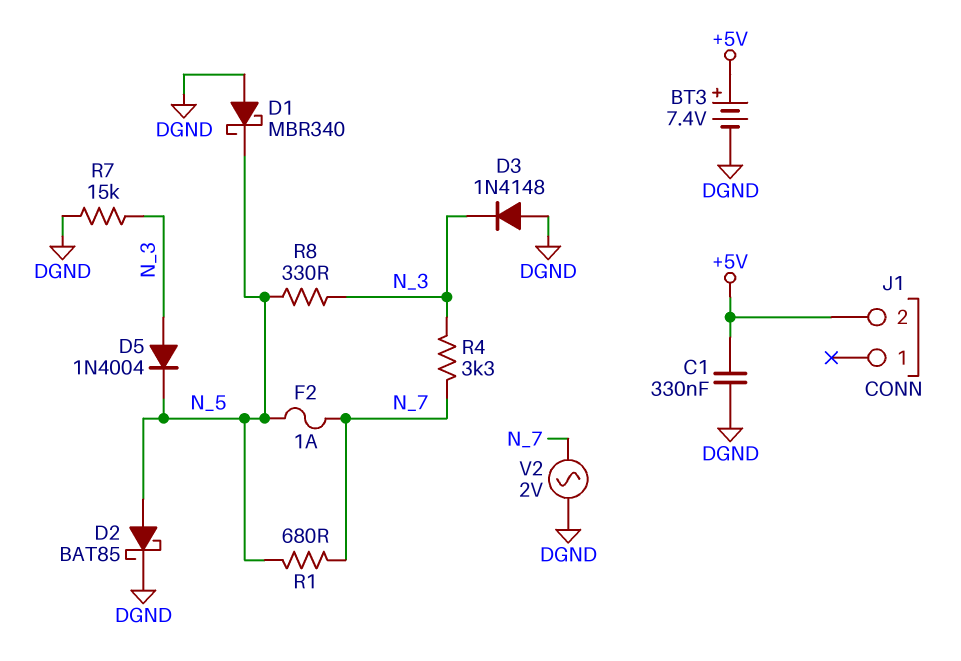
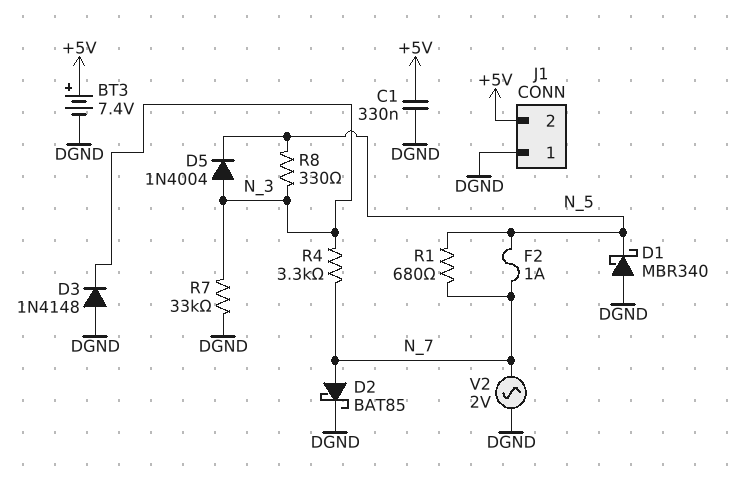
D2: schottky BAT85 (A N_5, K DGND) -> schottky BAT85 (A N_7, K DGND)
J1 pin 1: none -> DGND
R7: 15k (DGND, N_3) -> 33k (DGND, N_3)

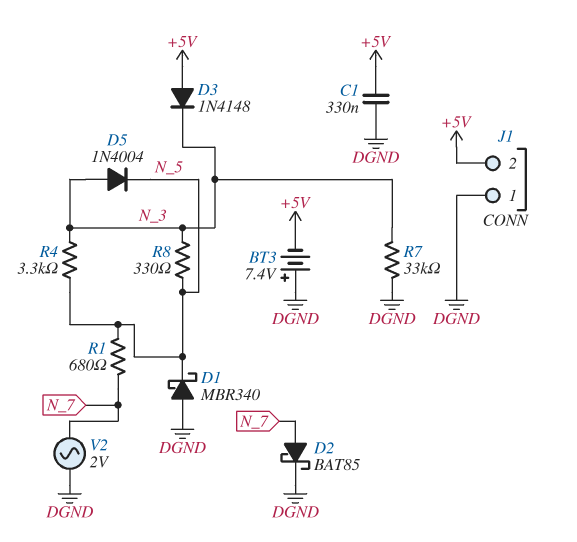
BT3: 7.4V (plus +5V, minus DGND) -> 7.4V (plus DGND, minus +5V)
D3: diode 1N4148 (A DGND, K N_3) -> diode 1N4148 (A +5V, K N_3)
F2: 1A (N_5, N_7) -> none
R4: 3.3k (N_3, N_7) -> 3.3k (N_3, N_5)

